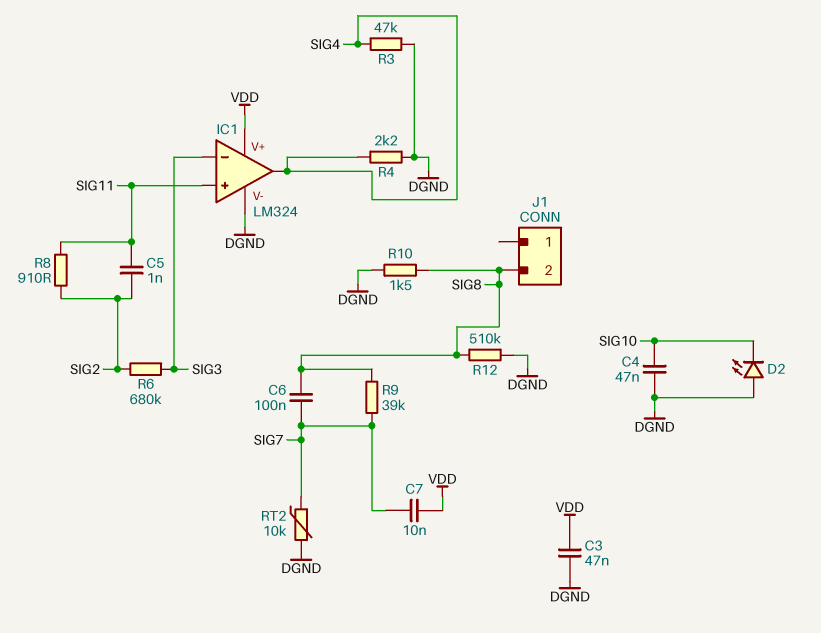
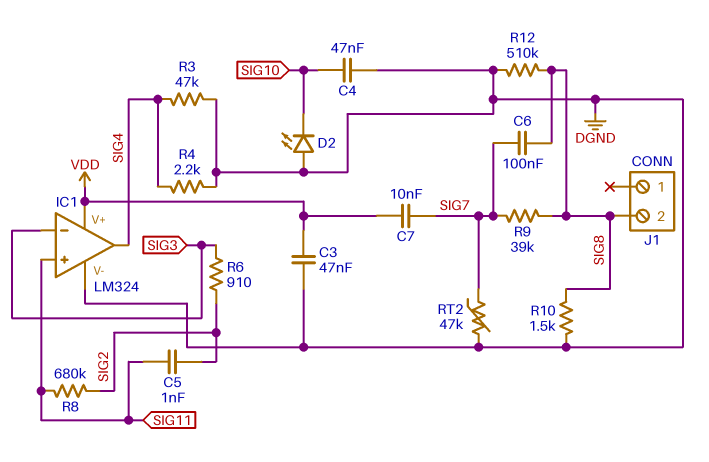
R6: 680k (SIG2, SIG3) -> 910 (SIG2, SIG3)
R8: 910 (SIG2, SIG11) -> 680k (SIG2, SIG11)
RT2: 10k (DGND, SIG7) -> 47k (DGND, SIG7)

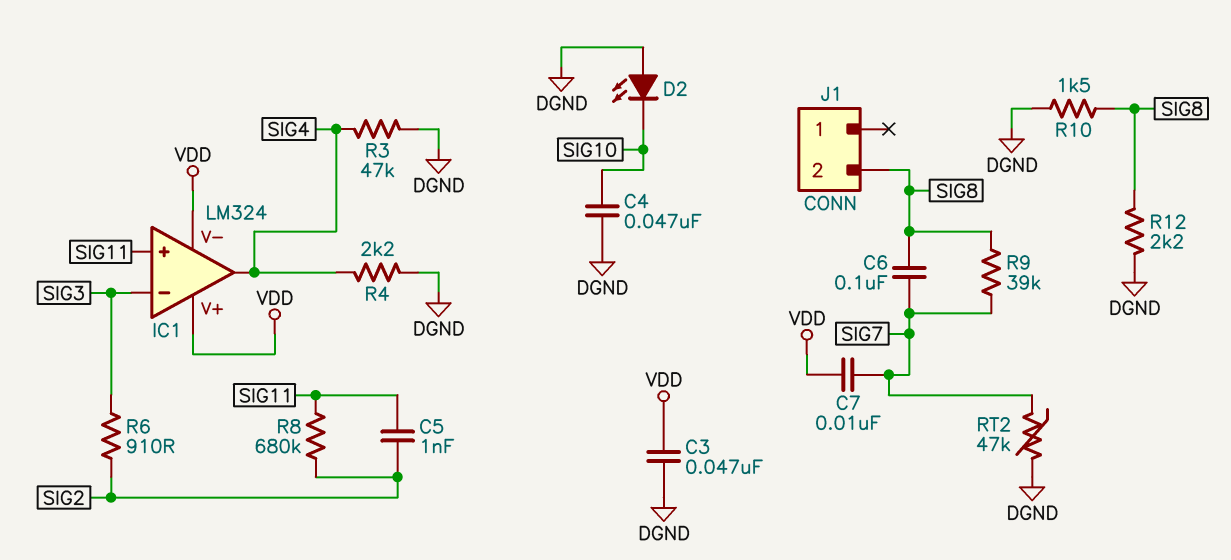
IC1 pin V-: DGND -> VDD
R12: 510k (DGND, SIG8) -> 2.2k (DGND, SIG8)

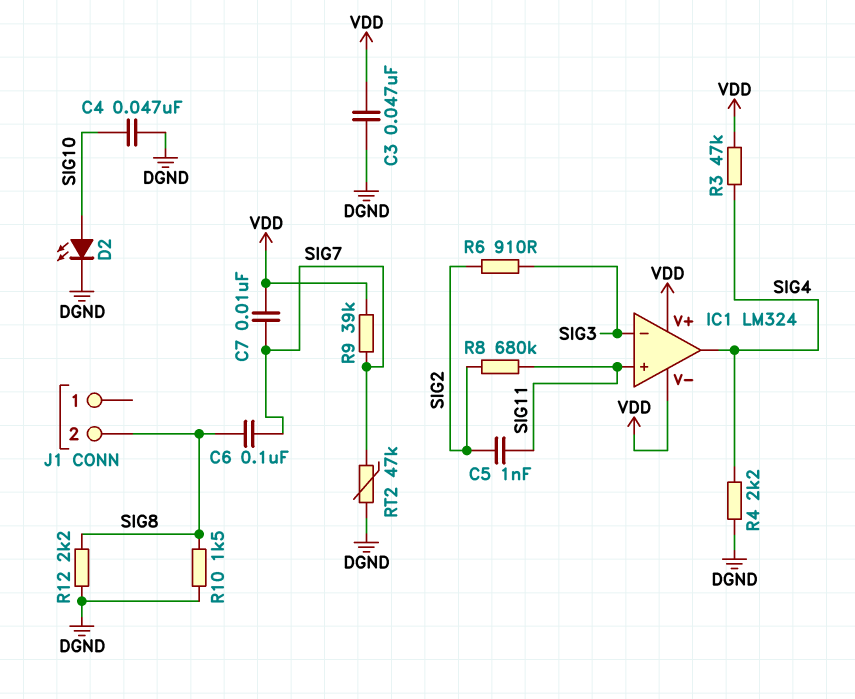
D2: LED (A DGND, K SIG10) -> LED (A SIG10, K DGND)
R3: 47k (DGND, SIG4) -> 47k (SIG4, VDD)
R9: 39k (SIG7, SIG8) -> 39k (SIG7, VDD)

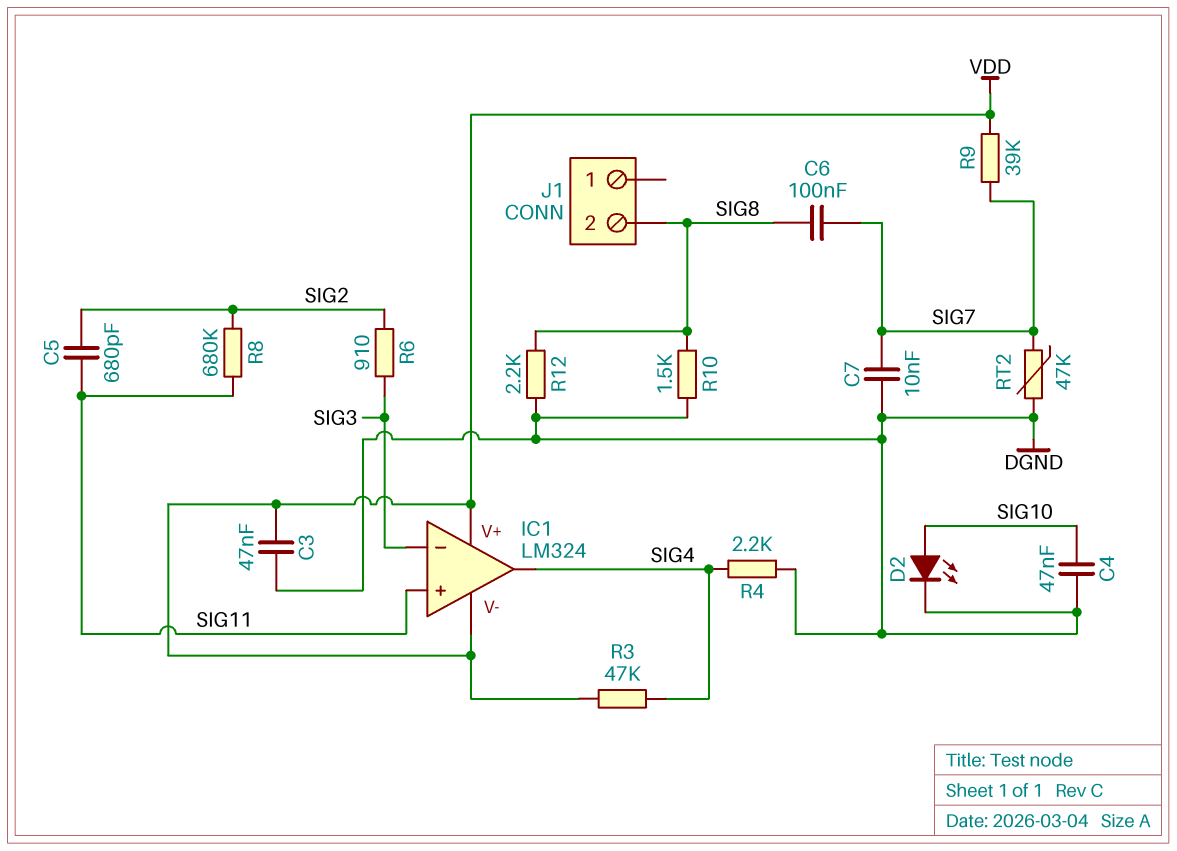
C5: 1nF (SIG2, SIG11) -> 680pF (SIG2, SIG11)
C7: 10nF (SIG7, VDD) -> 10nF (DGND, SIG7)

